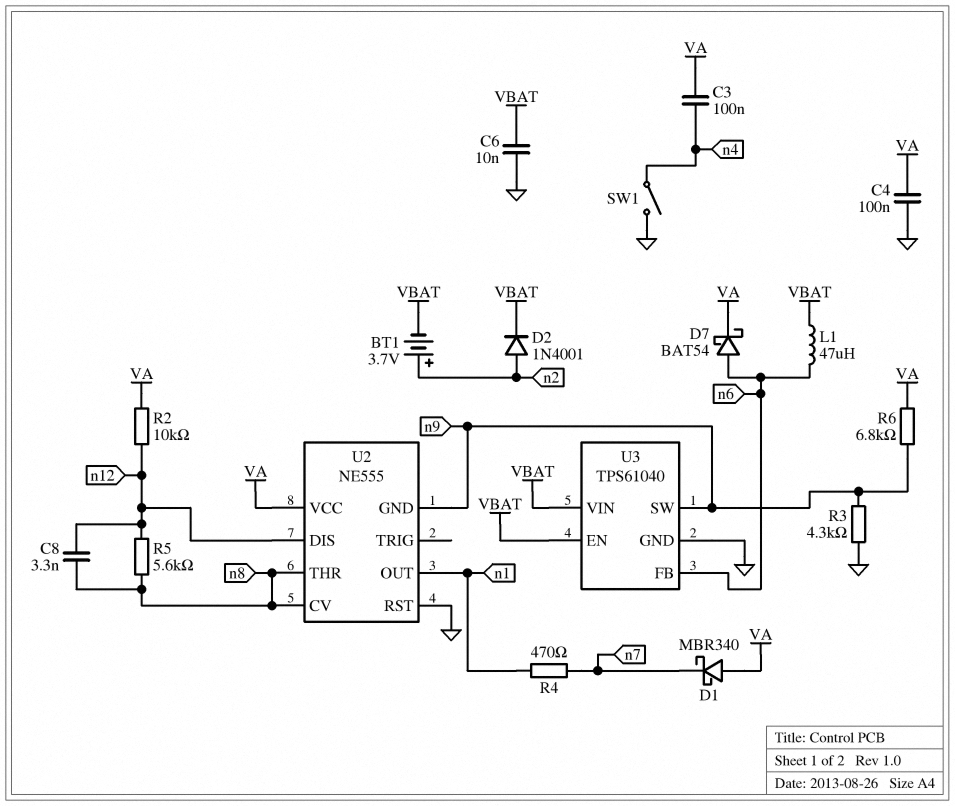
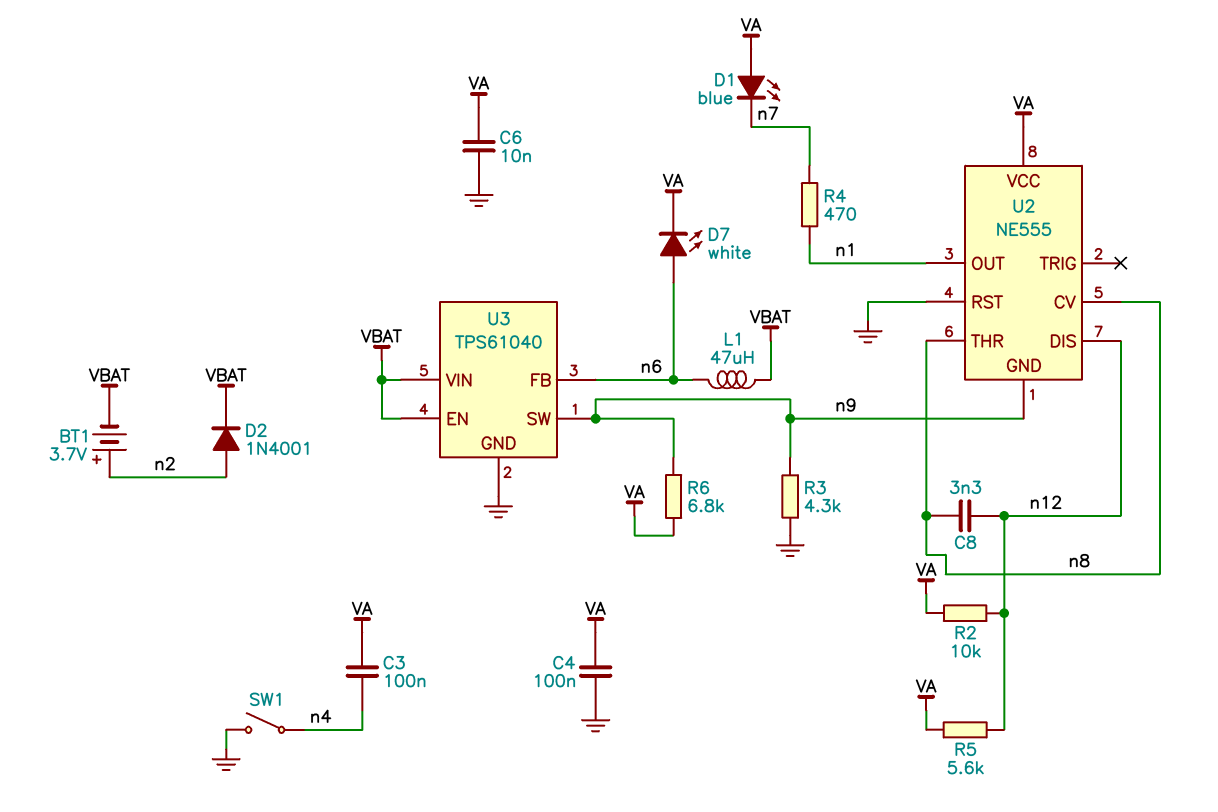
C6: 10nF (GND, VBAT) -> 10nF (GND, VA)
D1: schottky MBR340 (A VA, K n7) -> LED blue (A VA, K n7)
D7: schottky BAT54 (A n6, K VA) -> LED white (A n6, K VA)
R5: 5.6k (n8, n12) -> 5.6k (VA, n12)

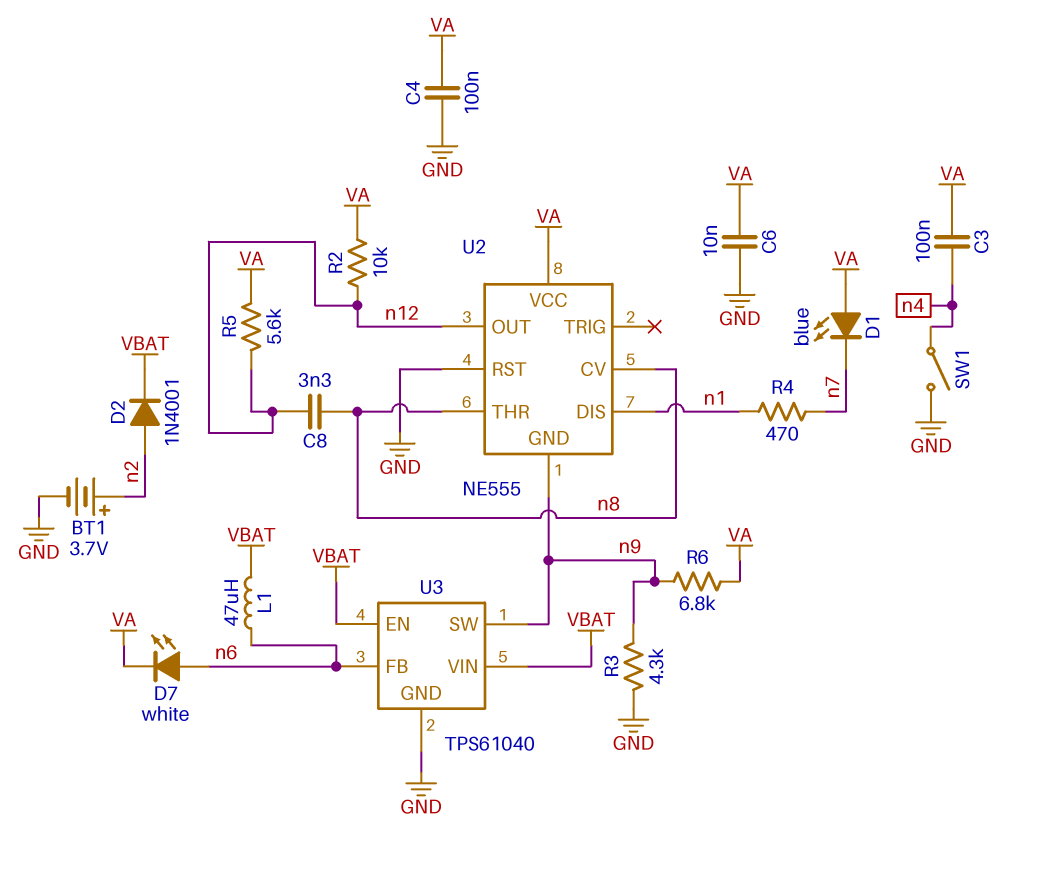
BT1: 3.7V (plus n2, minus VBAT) -> 3.7V (plus n2, minus GND)
U2 pin DIS: n12 -> n1
U2 pin OUT: n1 -> n12

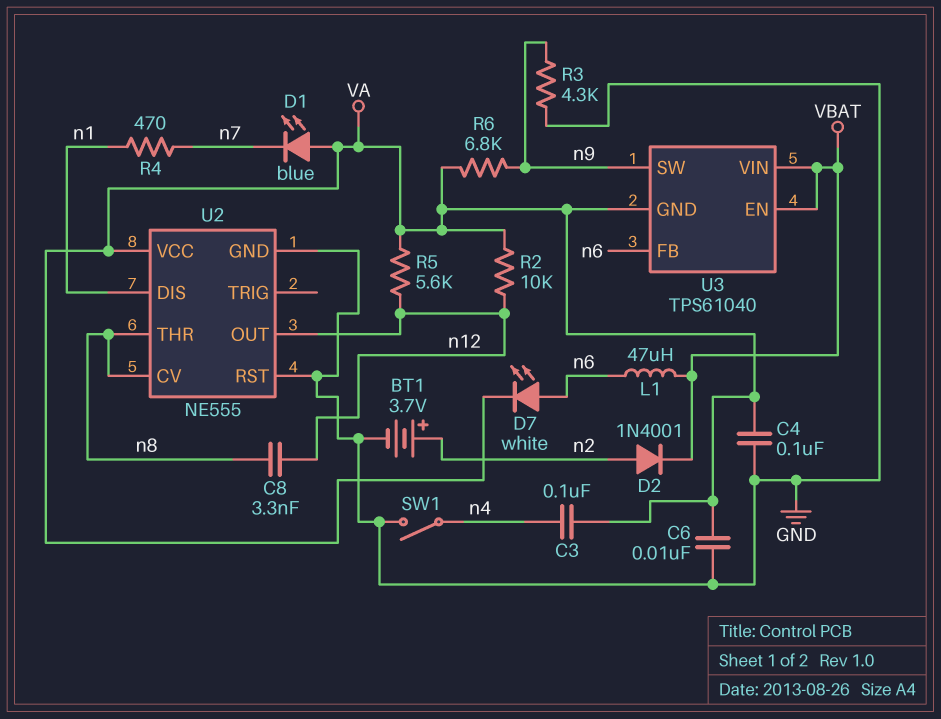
U2 pin GND: n9 -> GND
U3 pin GND: GND -> VA

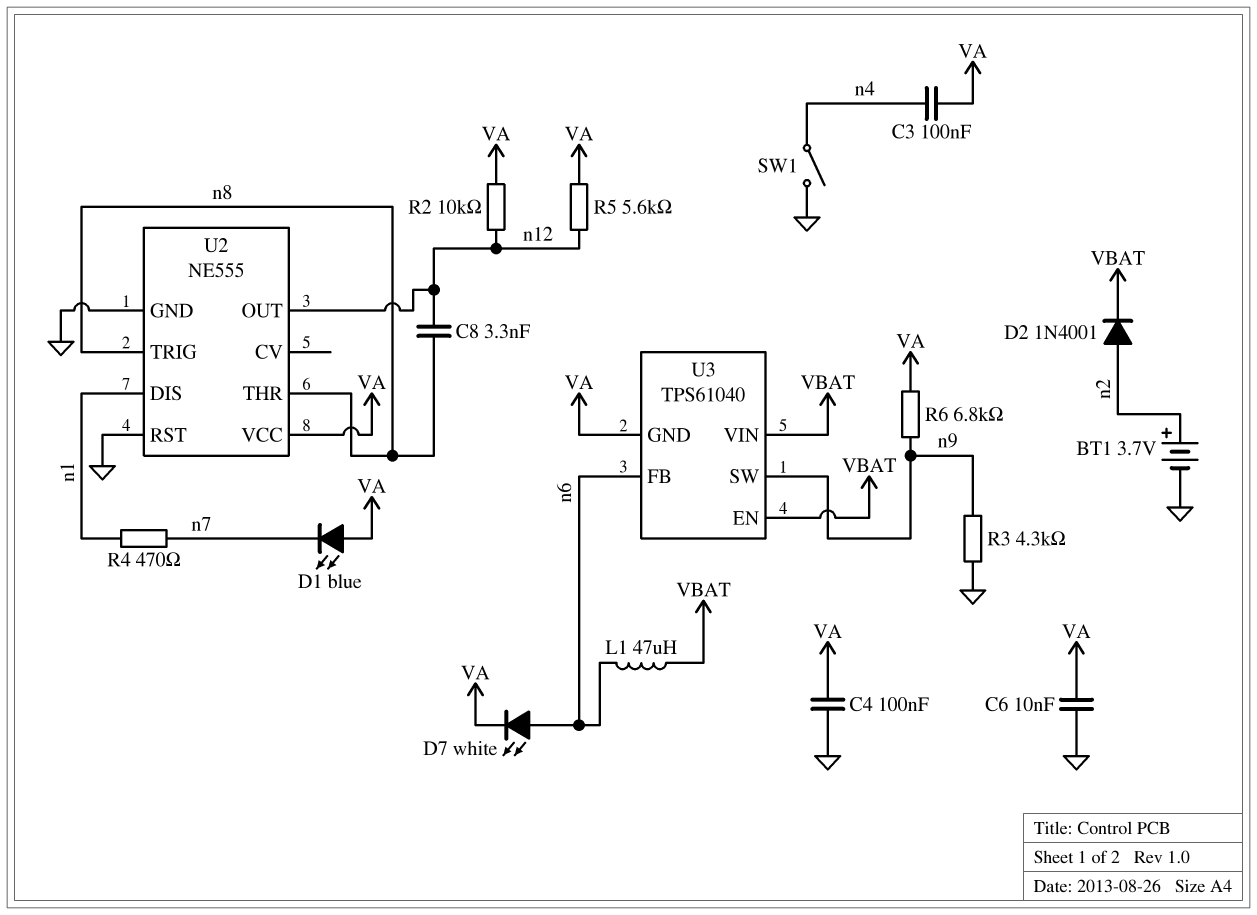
U2 pin CV: n8 -> none
U2 pin TRIG: none -> n8

